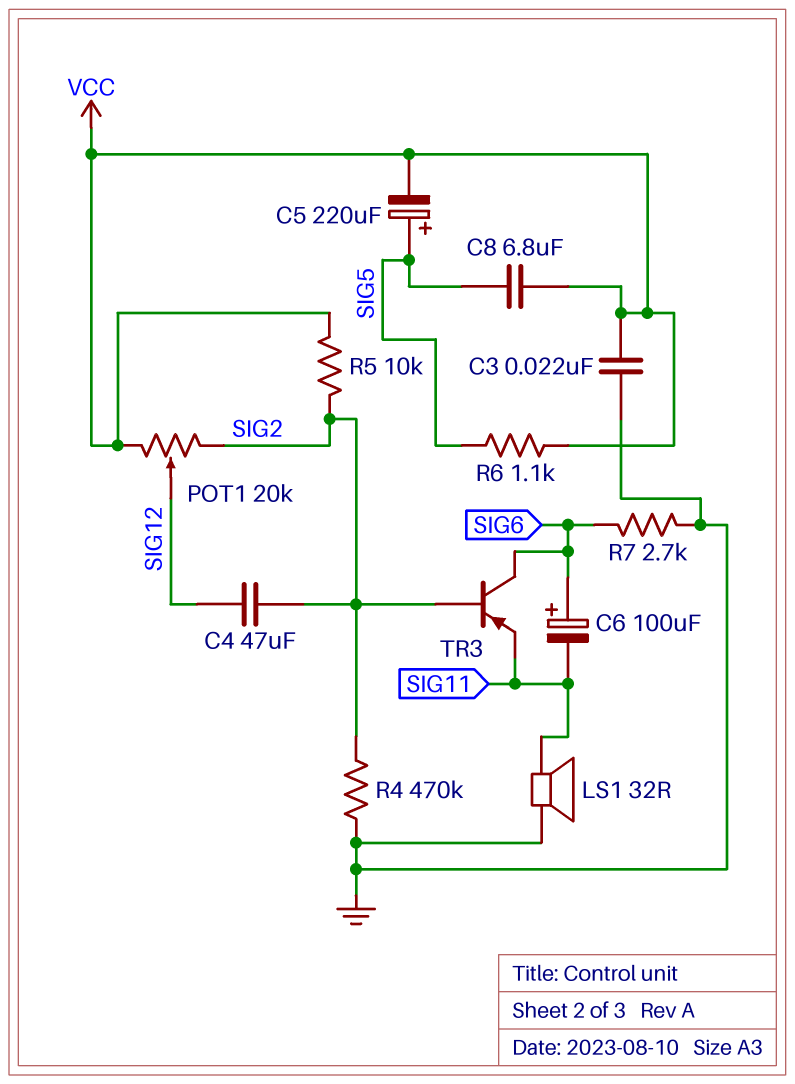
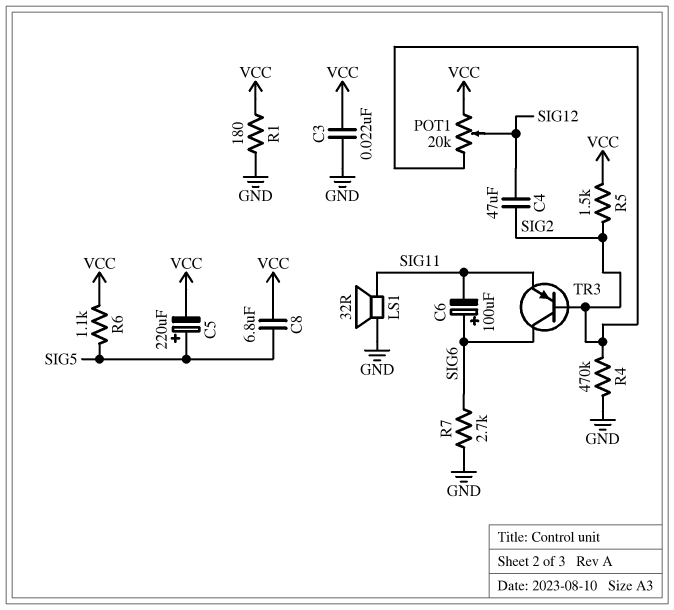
R1: none -> 180 (GND, VCC)
R5: 10k (SIG2, VCC) -> 1.5k (SIG2, VCC)

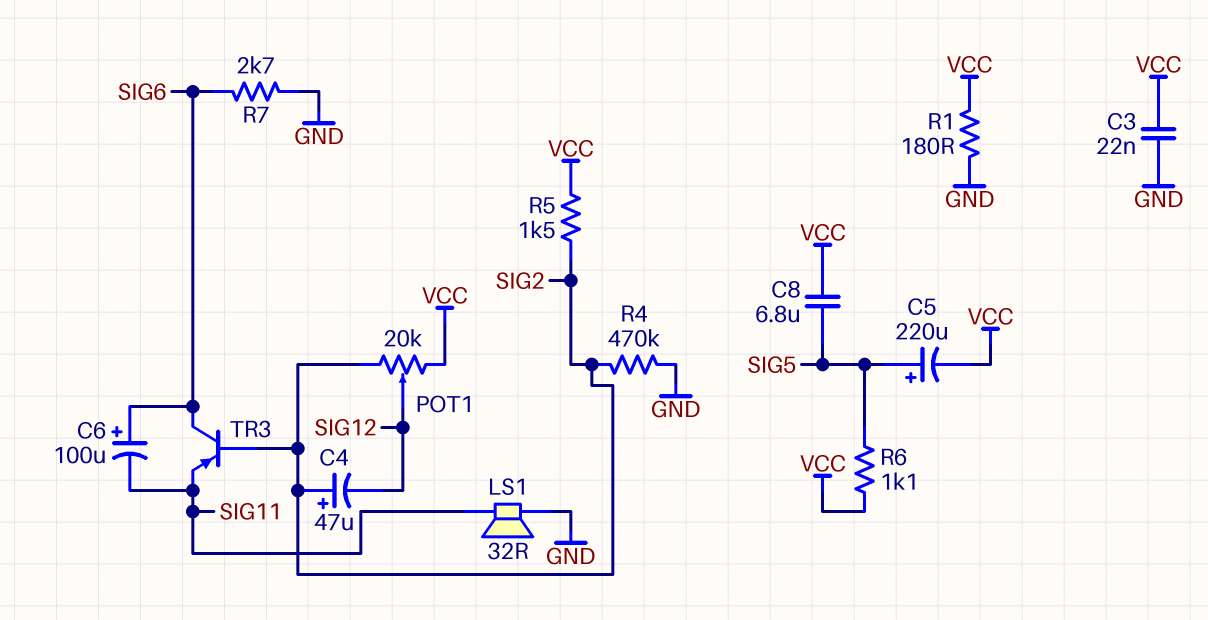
C4: 47uF (SIG2, SIG12) -> 47uF (plus SIG2, minus SIG12)

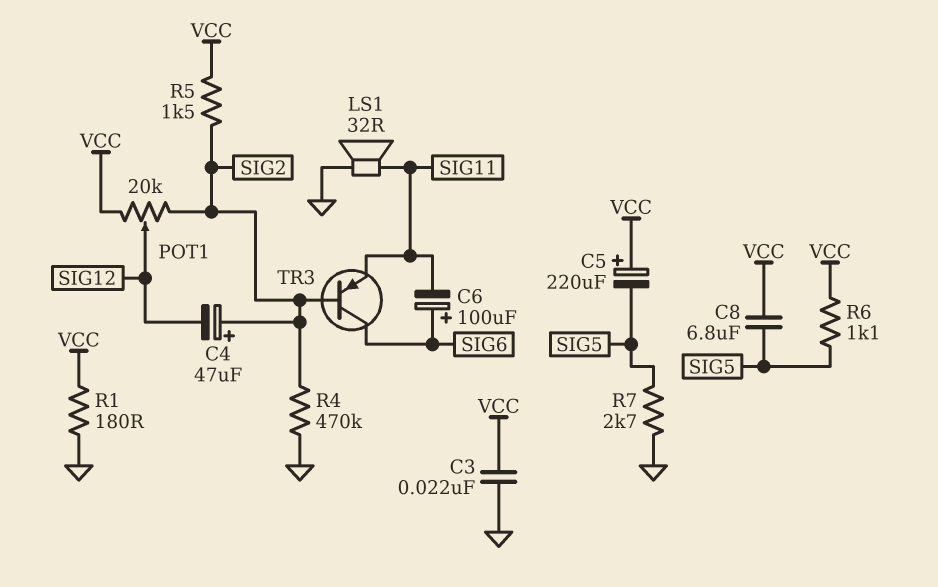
C5: 220uF (plus SIG5, minus VCC) -> 220uF (plus VCC, minus SIG5)
R7: 2.7k (GND, SIG6) -> 2.7k (GND, SIG5)

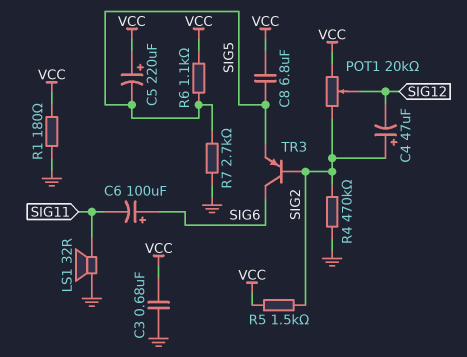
C3: 22nF (GND, VCC) -> 680nF (GND, VCC)
TR3: PNP (B SIG2, C SIG6, E SIG11) -> PNP (B SIG2, C SIG6, E SIG5)

